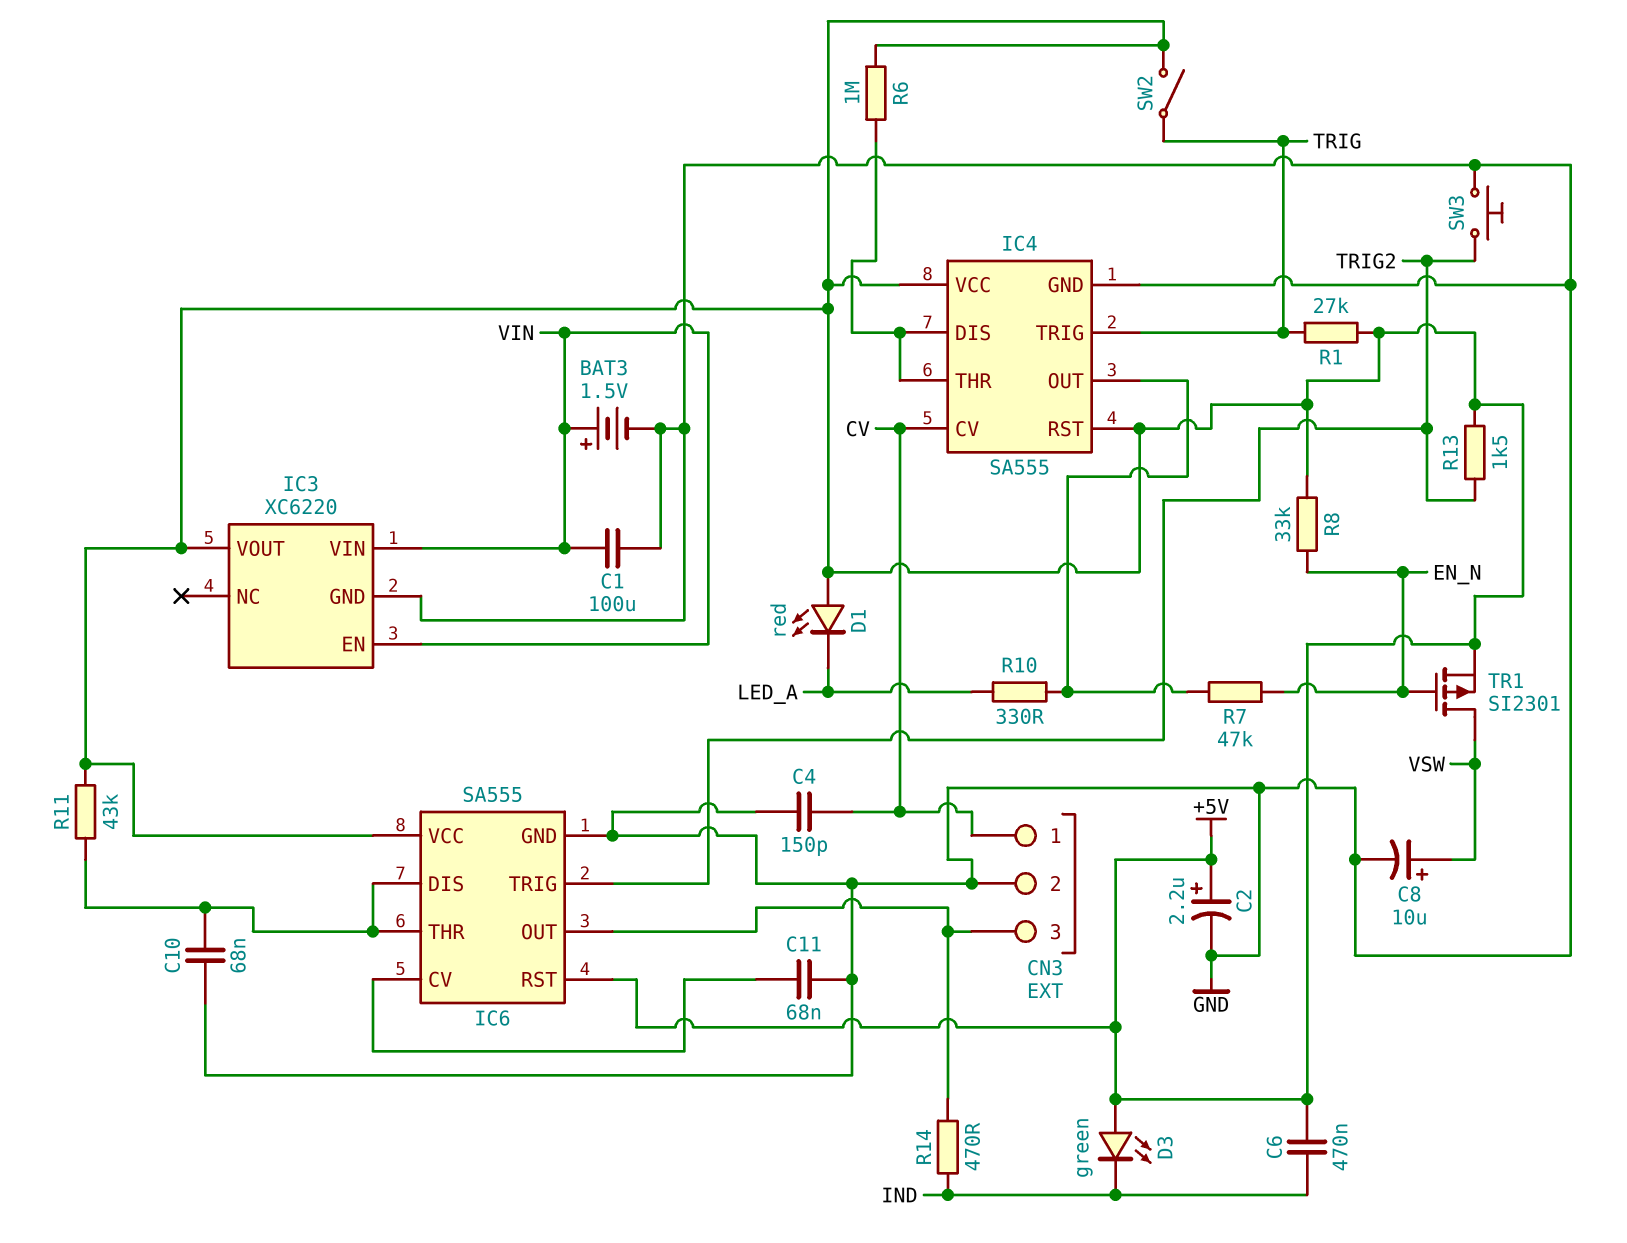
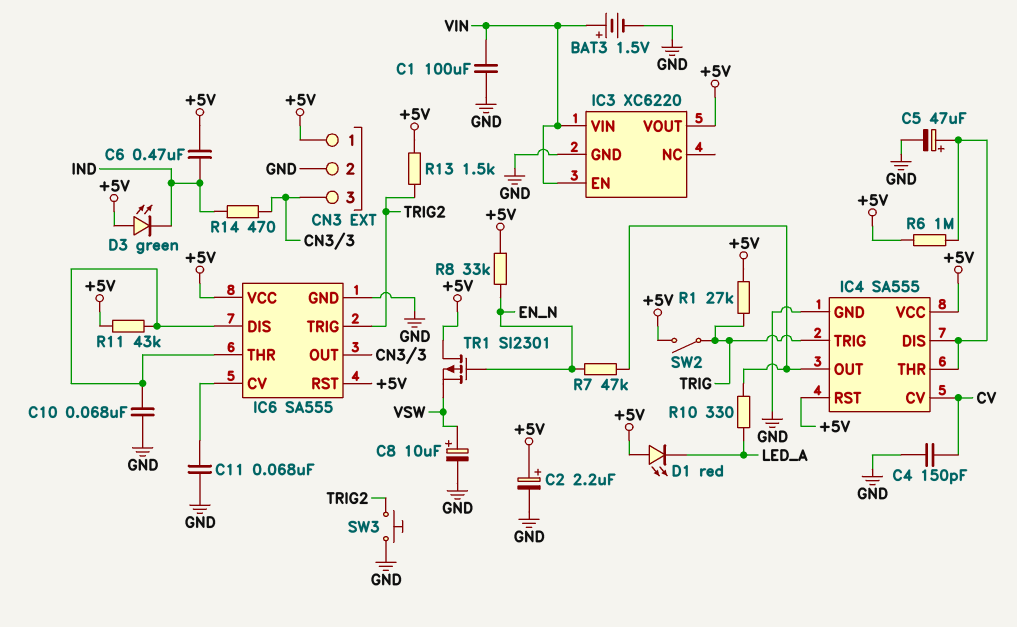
C5: none -> 47uF (plus IC4/DIS, minus GND)
CN3 pin 1: CV -> +5V
TR1: PMOS SI2301 (G EN_N, D VSW, S +5V) -> PMOS SI2301 (G EN_N, D +5V, S VSW)

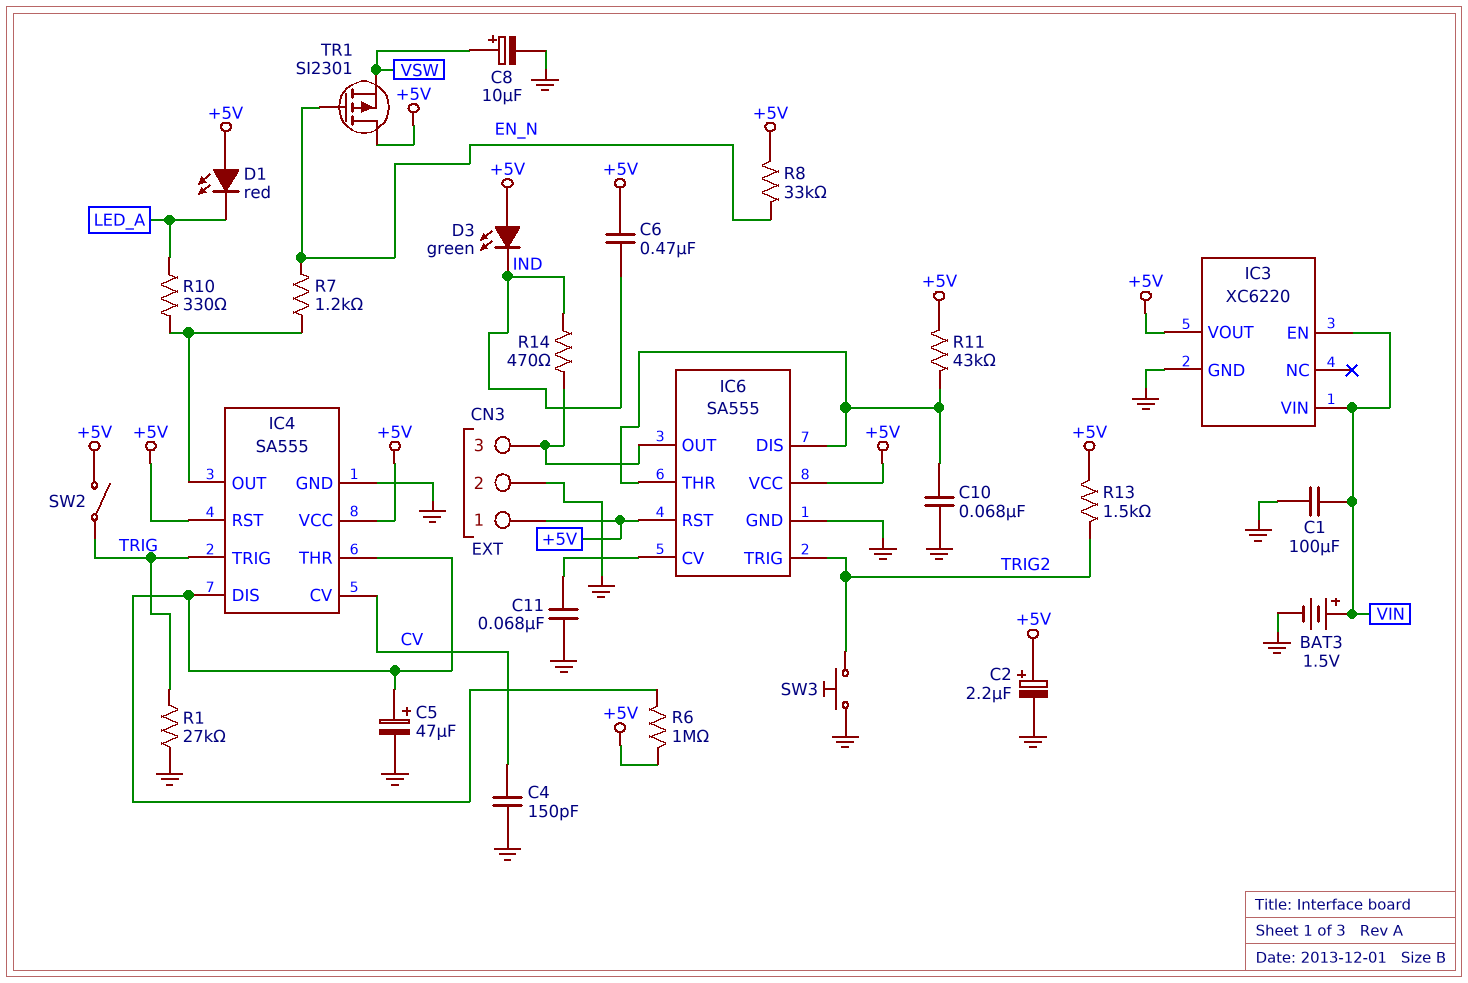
R1: 27k (+5V, TRIG) -> 27k (GND, TRIG)
R7: 47k (EN_N, IC4/OUT) -> 1.2k (EN_N, IC4/OUT)

